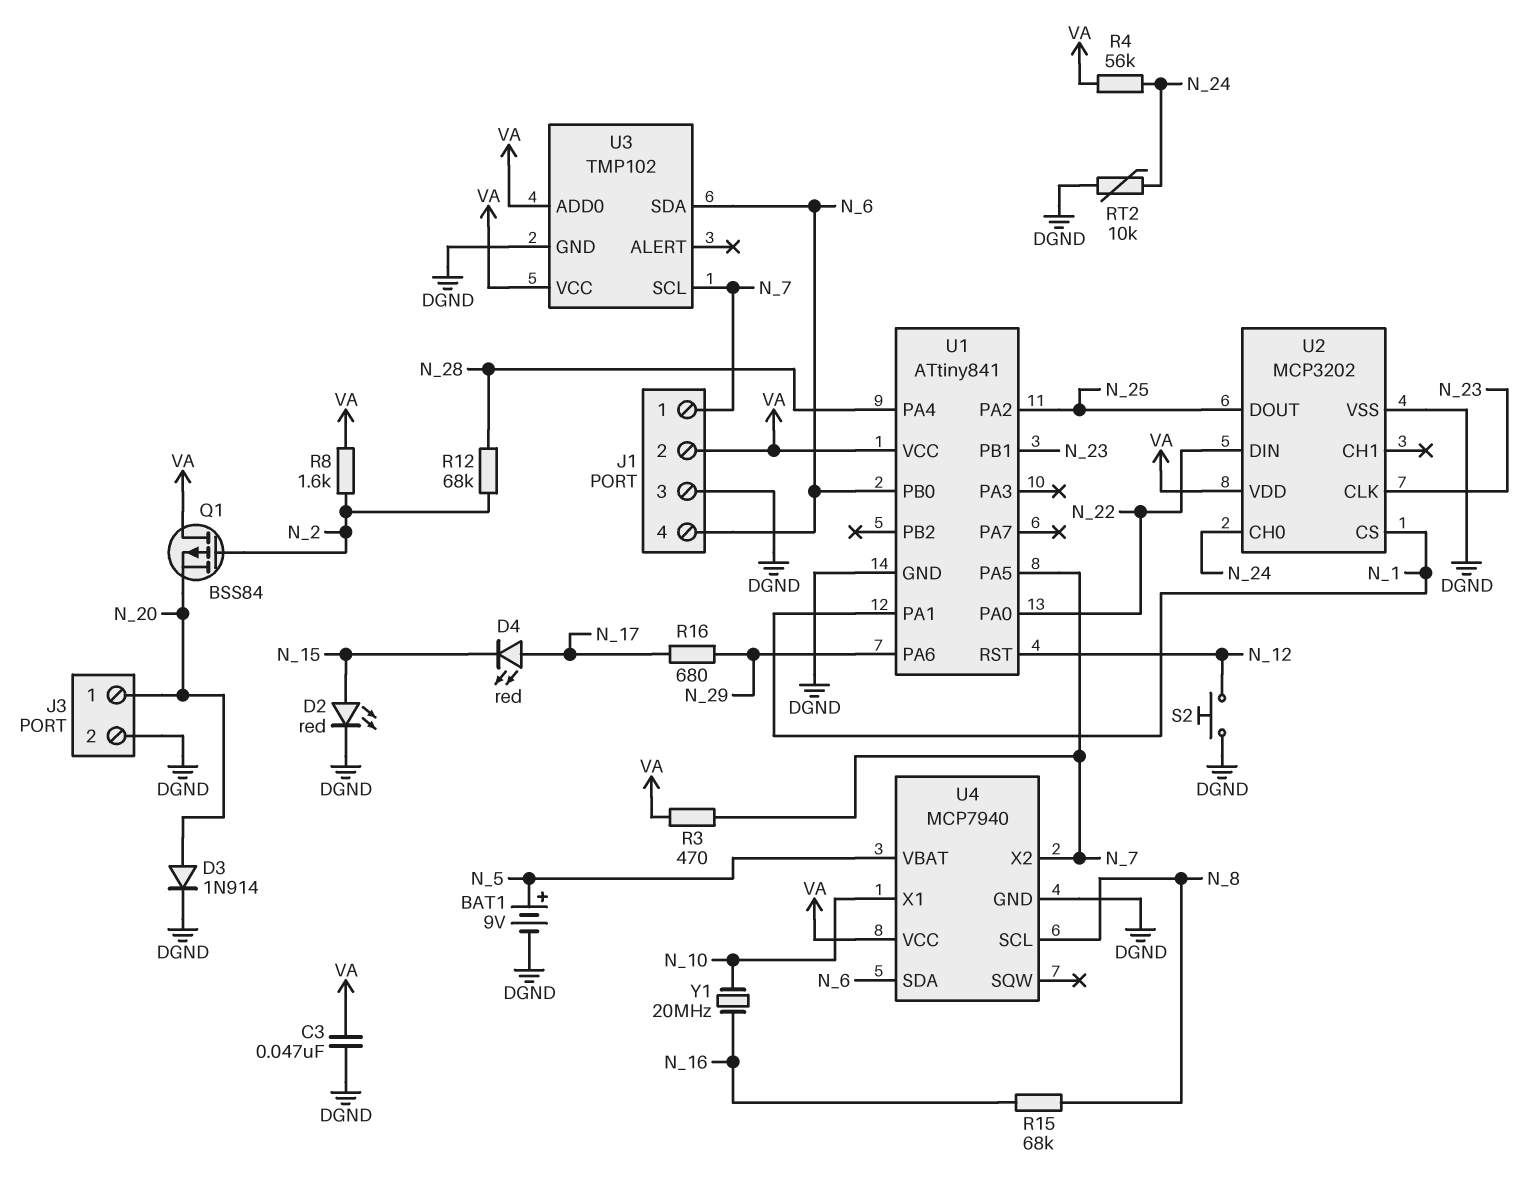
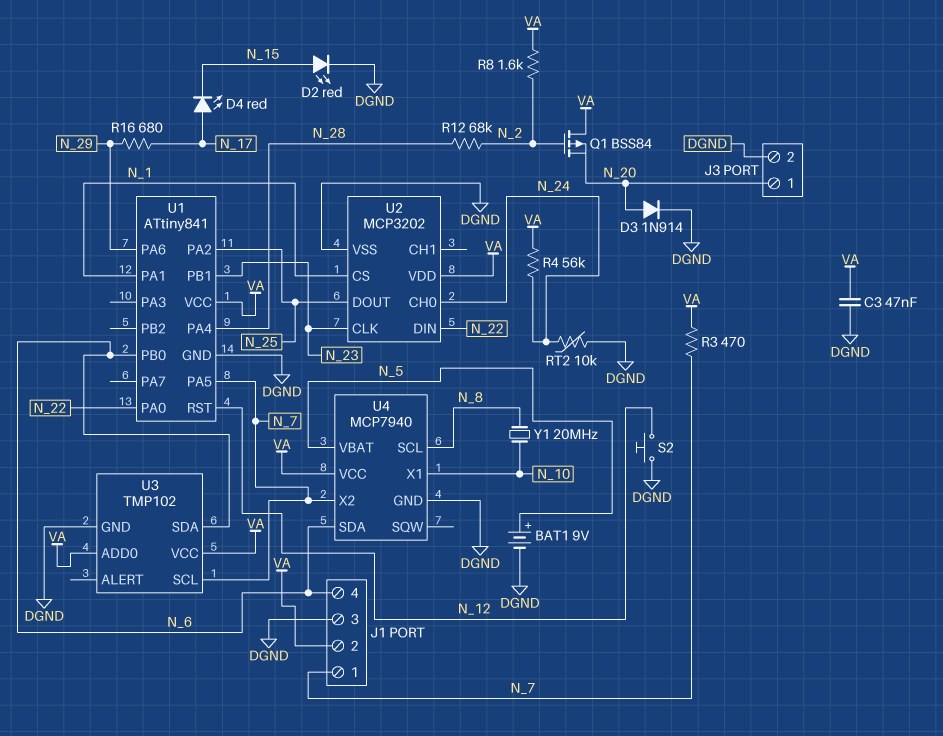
R15: 68k (N_8, N_16) -> none
Y1: 20MHz (N_10, N_16) -> 20MHz (N_8, N_10)

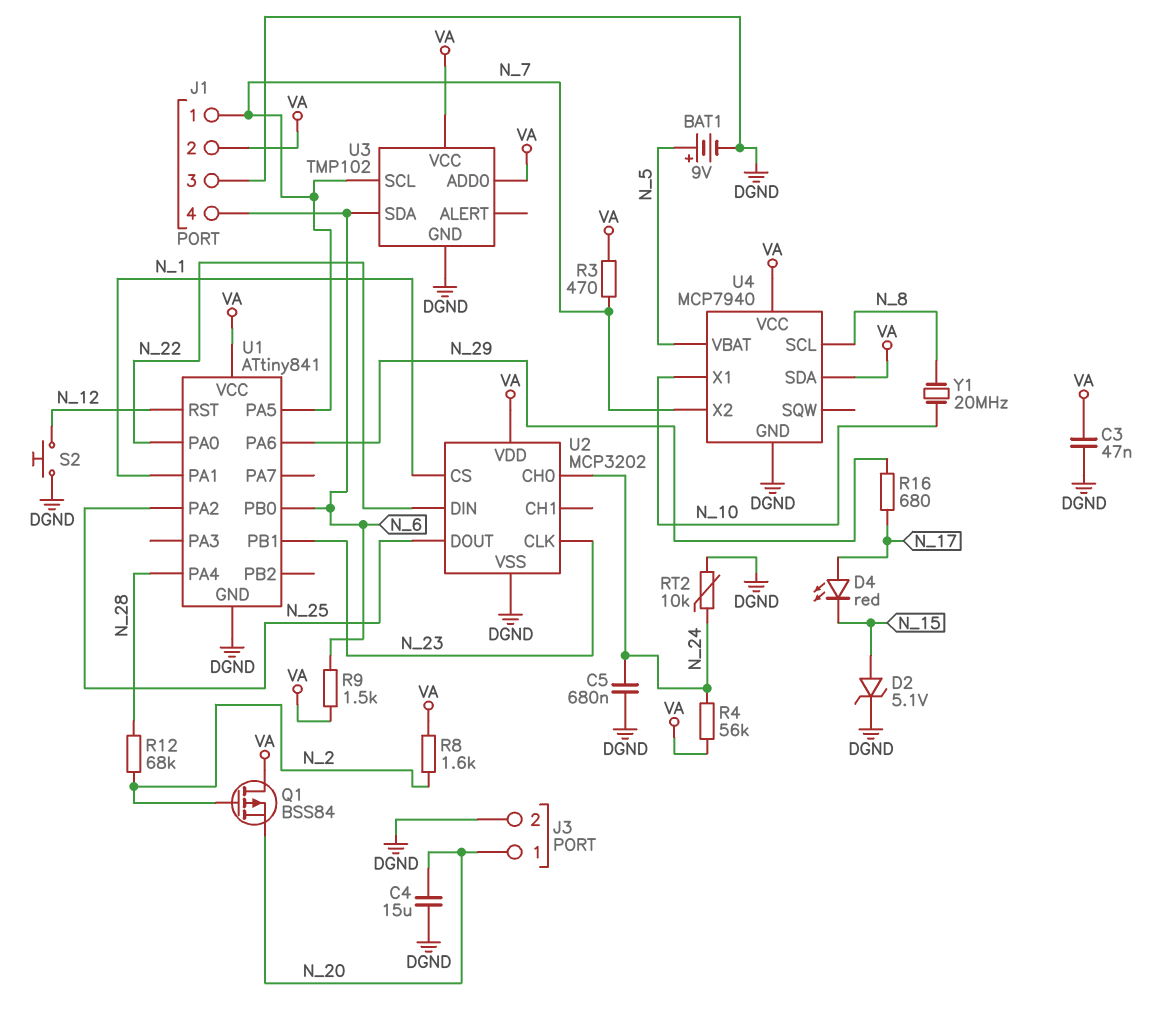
C4: none -> 15uF (DGND, N_20)
C5: none -> 680nF (DGND, N_24)
D2: LED red (A N_15, K DGND) -> zener 5.1V (A N_15, K DGND)
D3: diode 1N914 (A N_20, K DGND) -> none
R9: none -> 1.5k (N_6, VA)
U4 pin SDA: N_6 -> VA

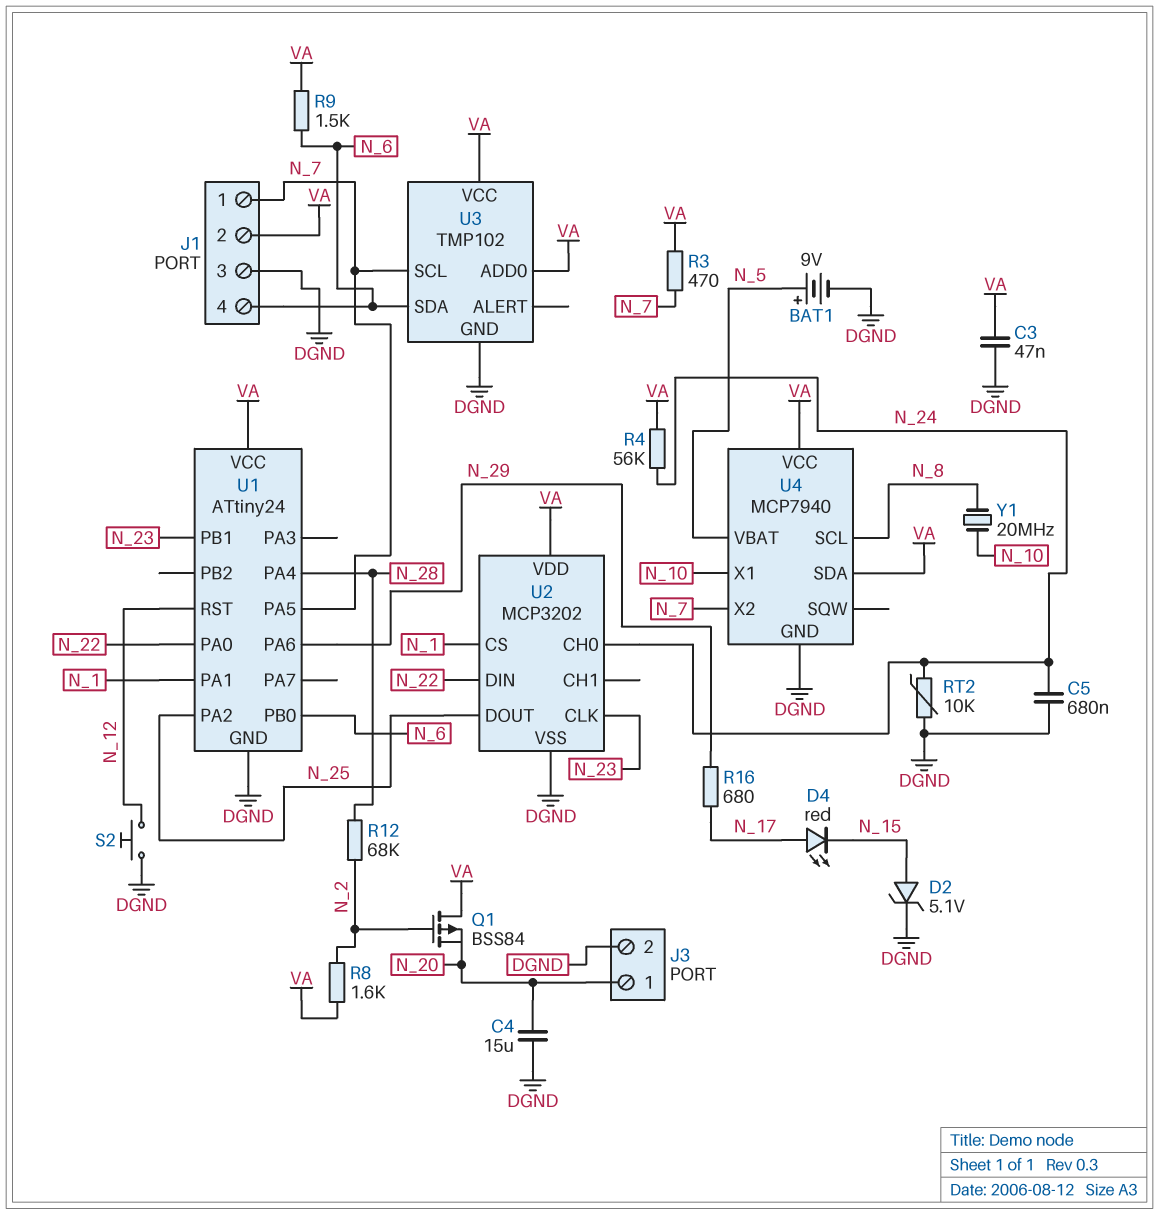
U1: ATtiny841 -> ATtiny24

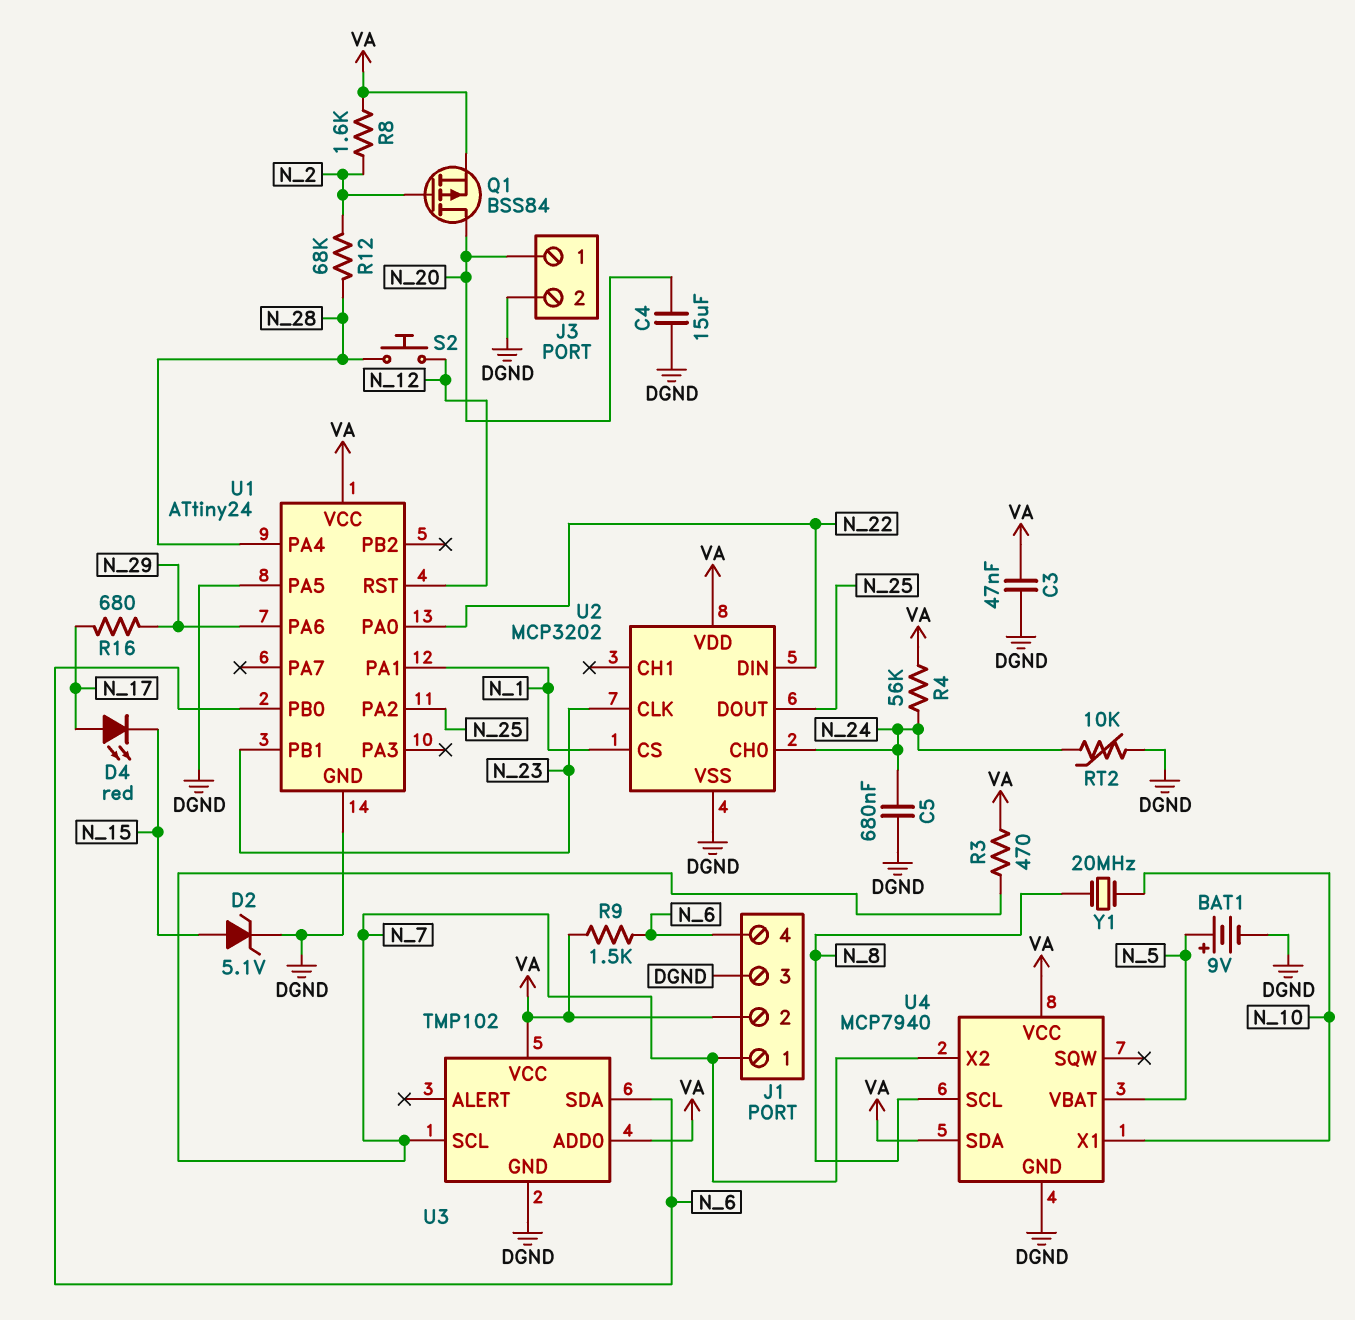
Q1: PMOS BSS84 (G N_2, D VA, S N_20) -> PMOS BSS84 (G N_2, D N_20, S VA)
S2: button (DGND, N_12) -> button (N_12, N_28)
U1 pin PA5: N_7 -> DGND

